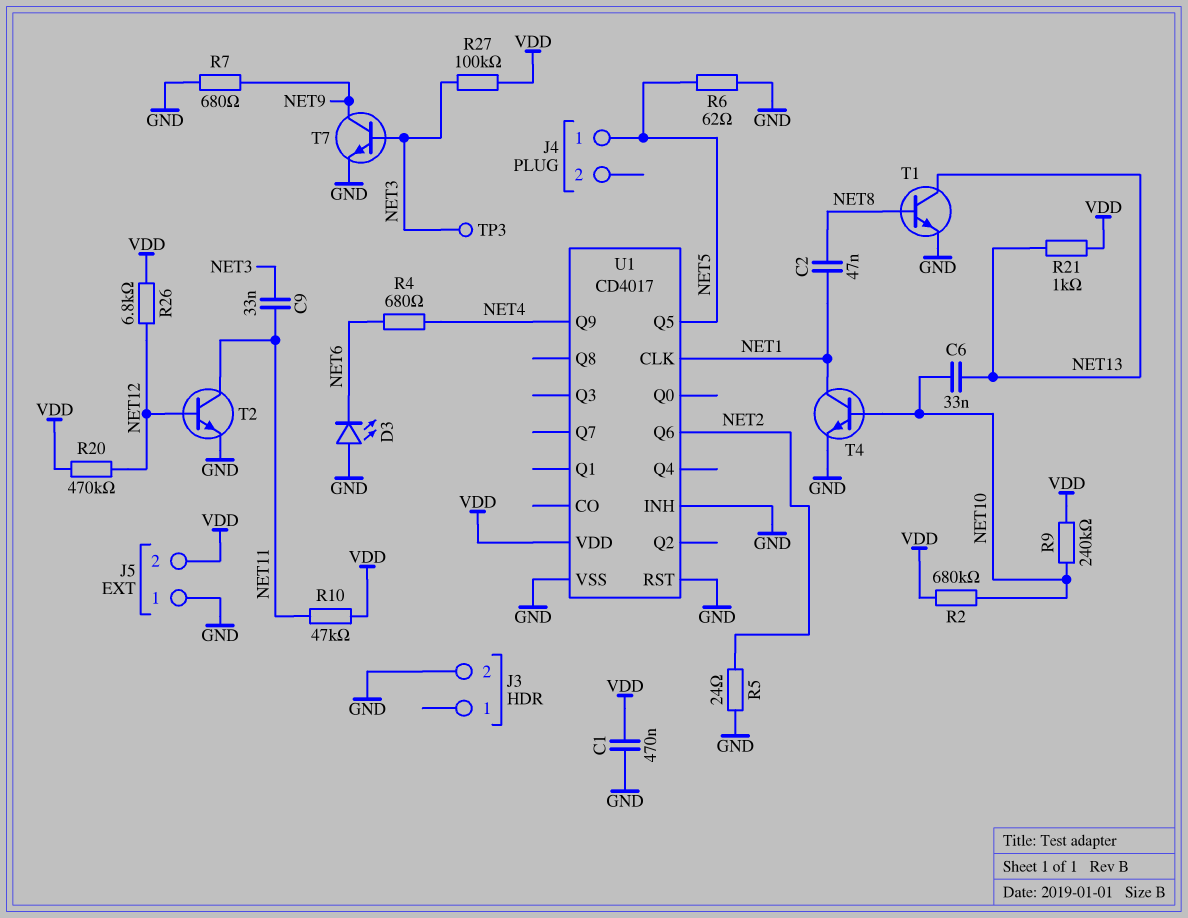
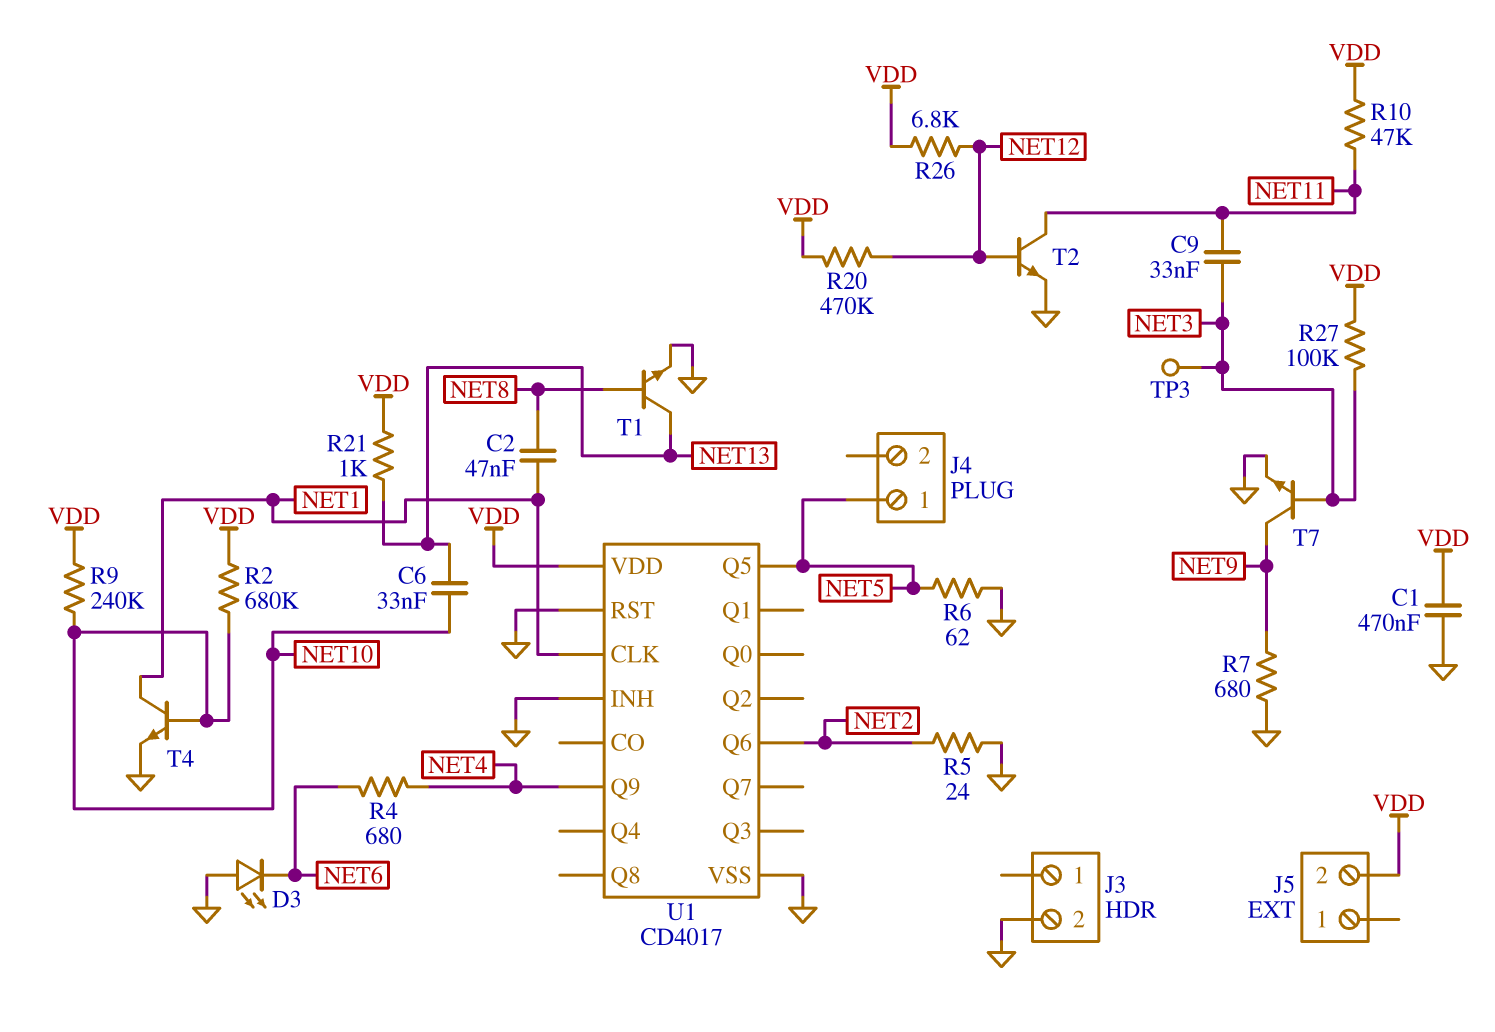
J5 pin 1: GND -> none

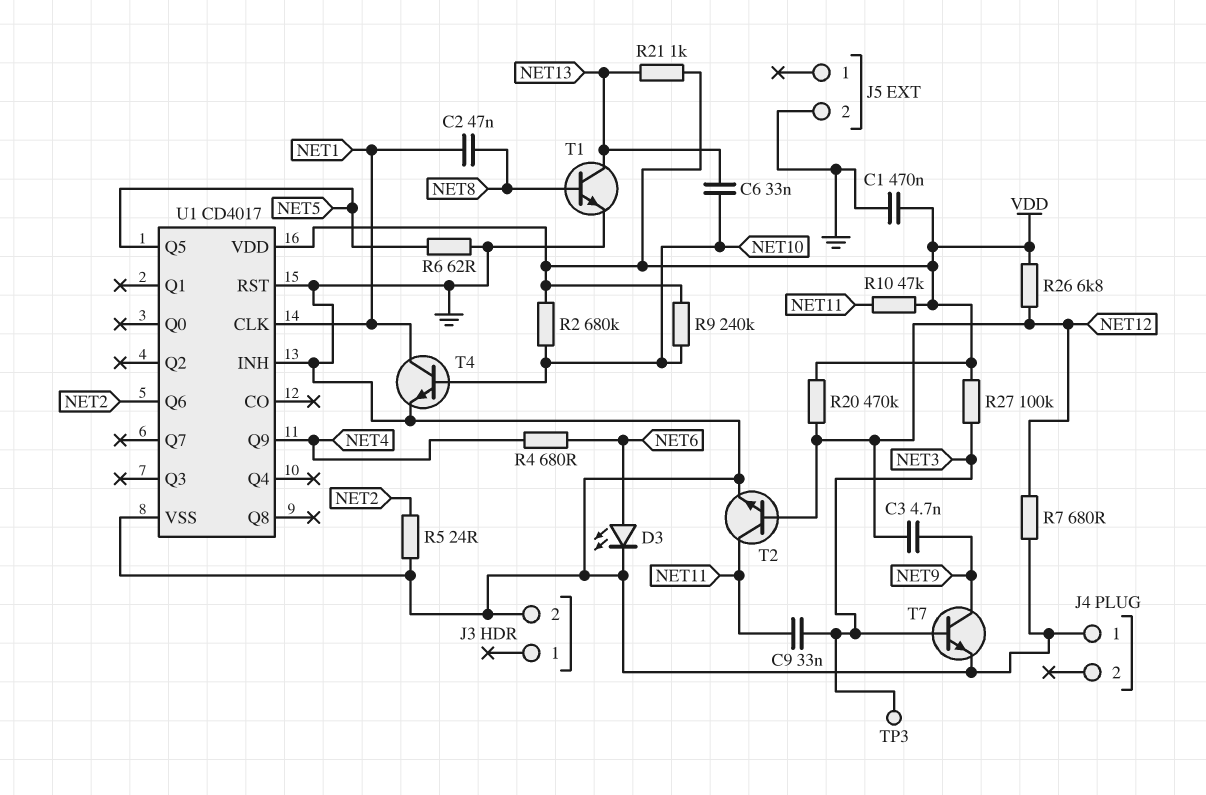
C3: none -> 4.7nF (NET9, NET12)
D3: LED (A GND, K NET6) -> LED (A NET6, K GND)
J4 pin 1: NET5 -> GND
J5 pin 2: VDD -> GND
R7: 680 (GND, NET9) -> 680 (GND, NET12)

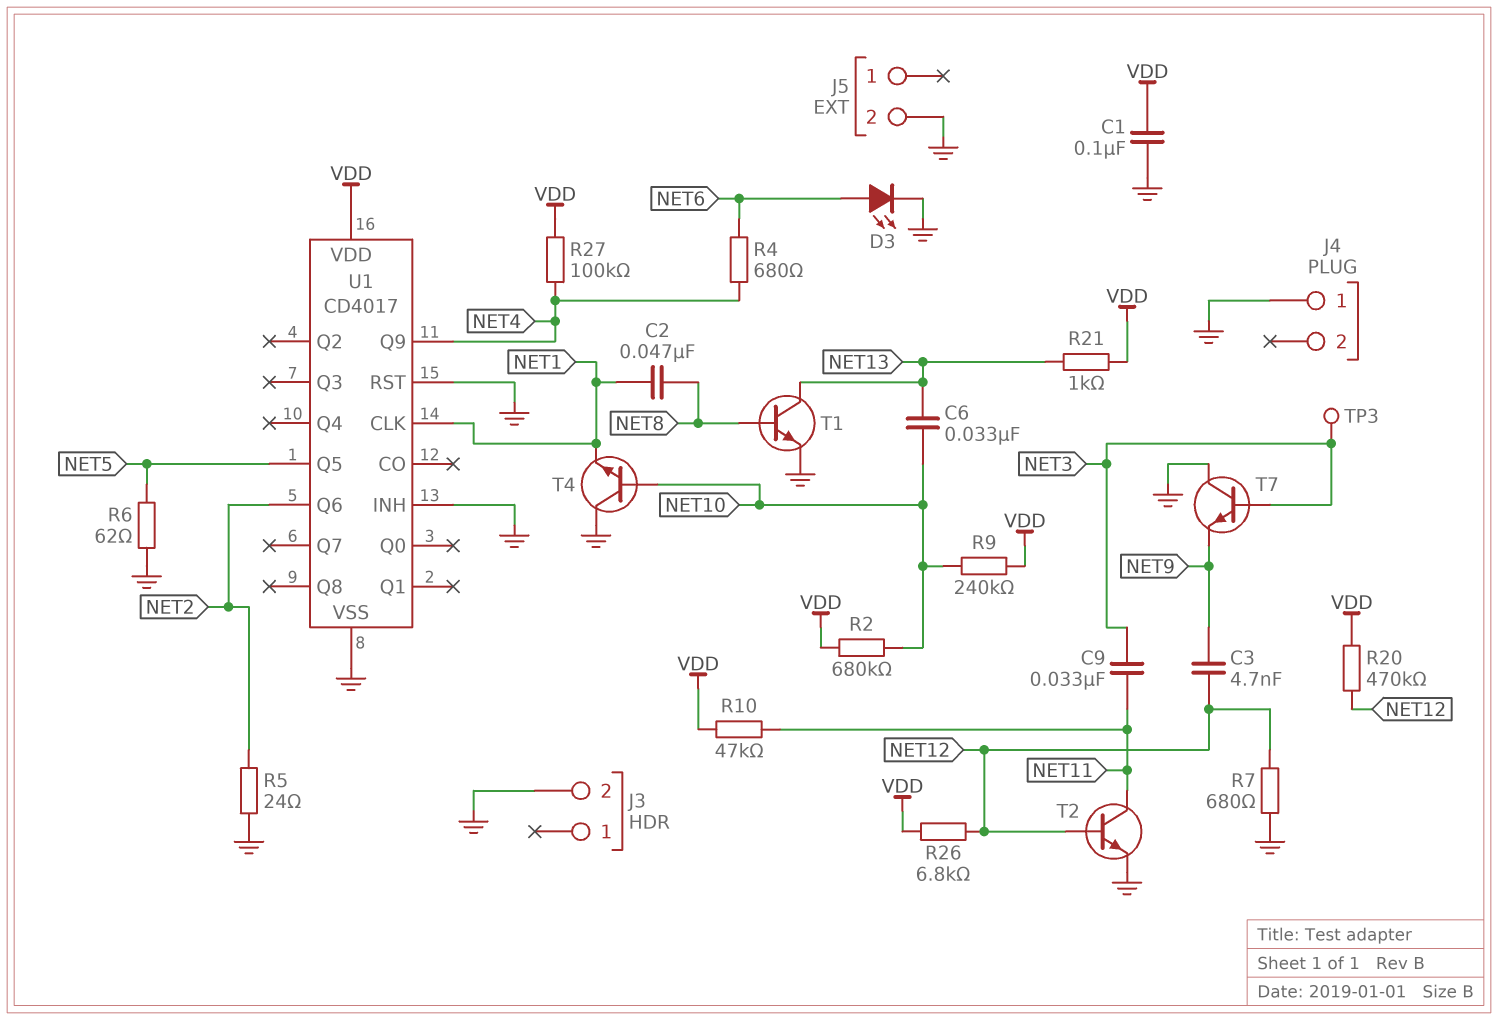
C1: 470nF (GND, VDD) -> 100nF (GND, VDD)
R27: 100k (NET3, VDD) -> 100k (NET4, VDD)
T4: NPN (B NET10, C NET1, E GND) -> NPN (B NET10, C GND, E NET1)
T7: NPN (B NET3, C NET9, E GND) -> NPN (B NET3, C GND, E NET9)

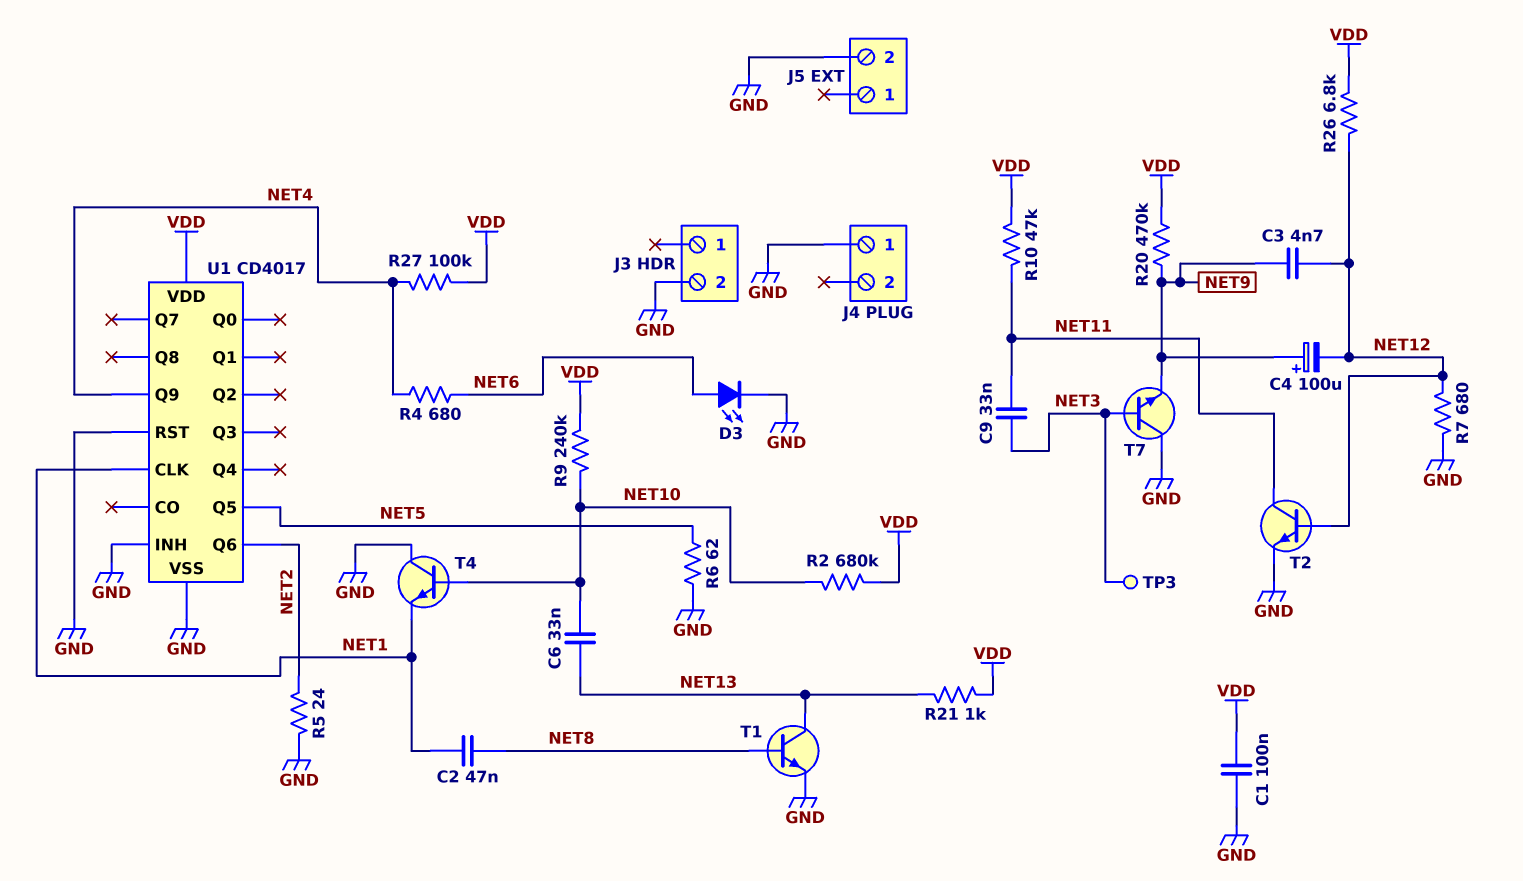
C4: none -> 100uF (plus NET9, minus NET12)
R20: 470k (NET12, VDD) -> 470k (NET9, VDD)

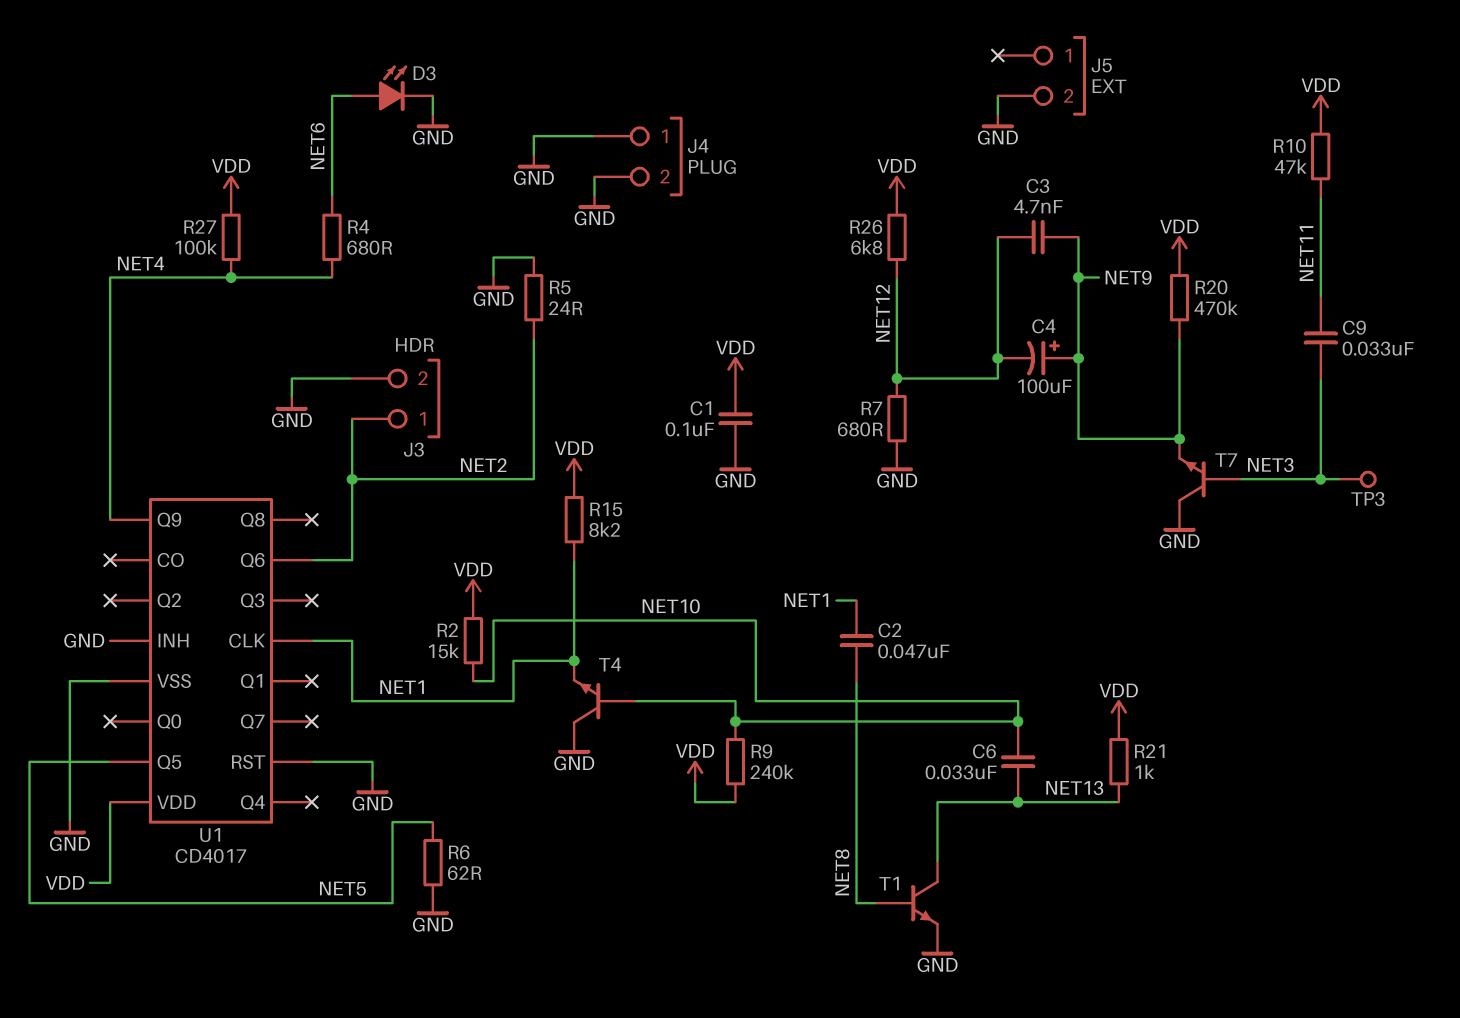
J3 pin 1: none -> NET2
J4 pin 2: none -> GND
R2: 680k (NET10, VDD) -> 15k (NET10, VDD)
R15: none -> 8.2k (NET1, VDD)
T2: NPN (B NET12, C NET11, E GND) -> none

